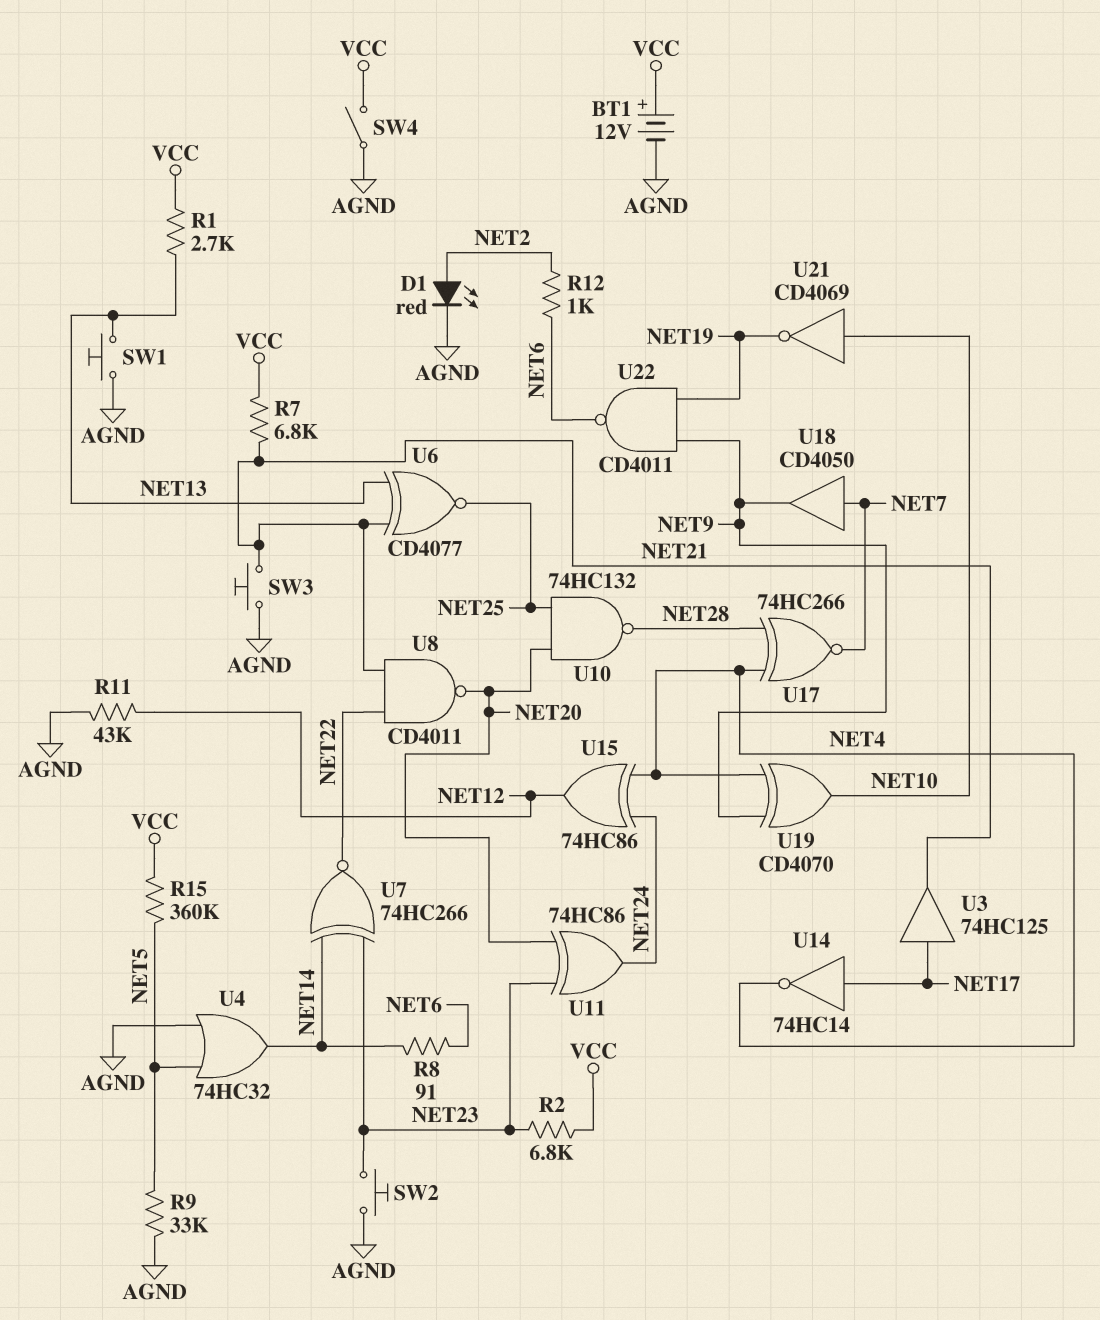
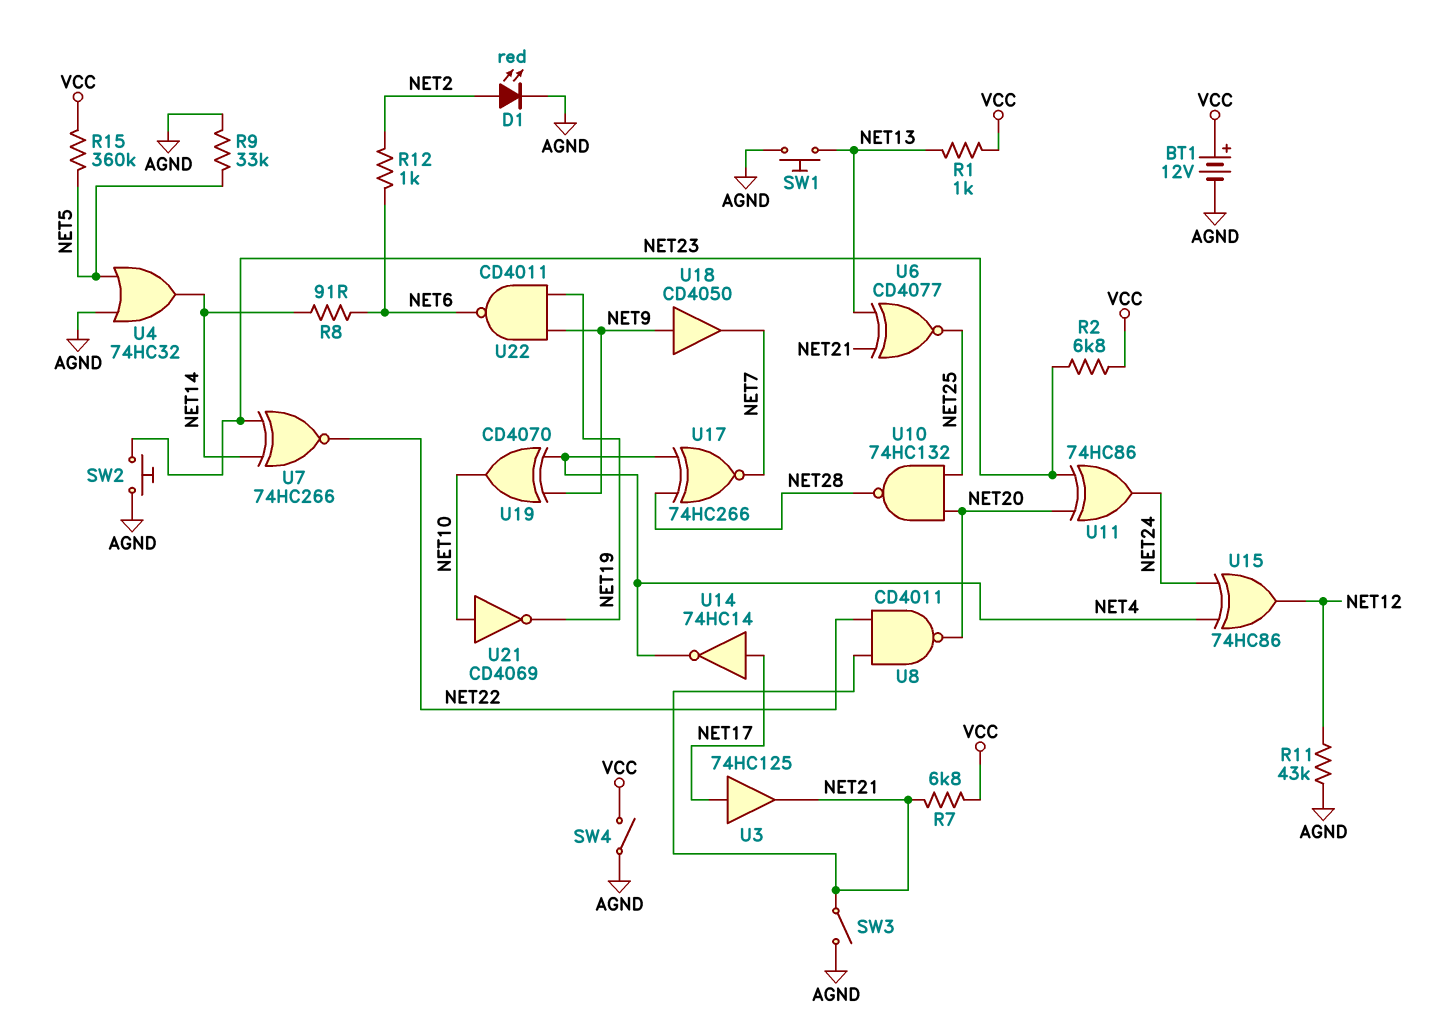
R1: 2.7k (NET13, VCC) -> 1k (NET13, VCC)
SW3: button (AGND, NET21) -> switch (AGND, NET21)
U18: buffer CD4050 (in NET7, out NET9) -> buffer CD4050 (in NET9, out NET7)

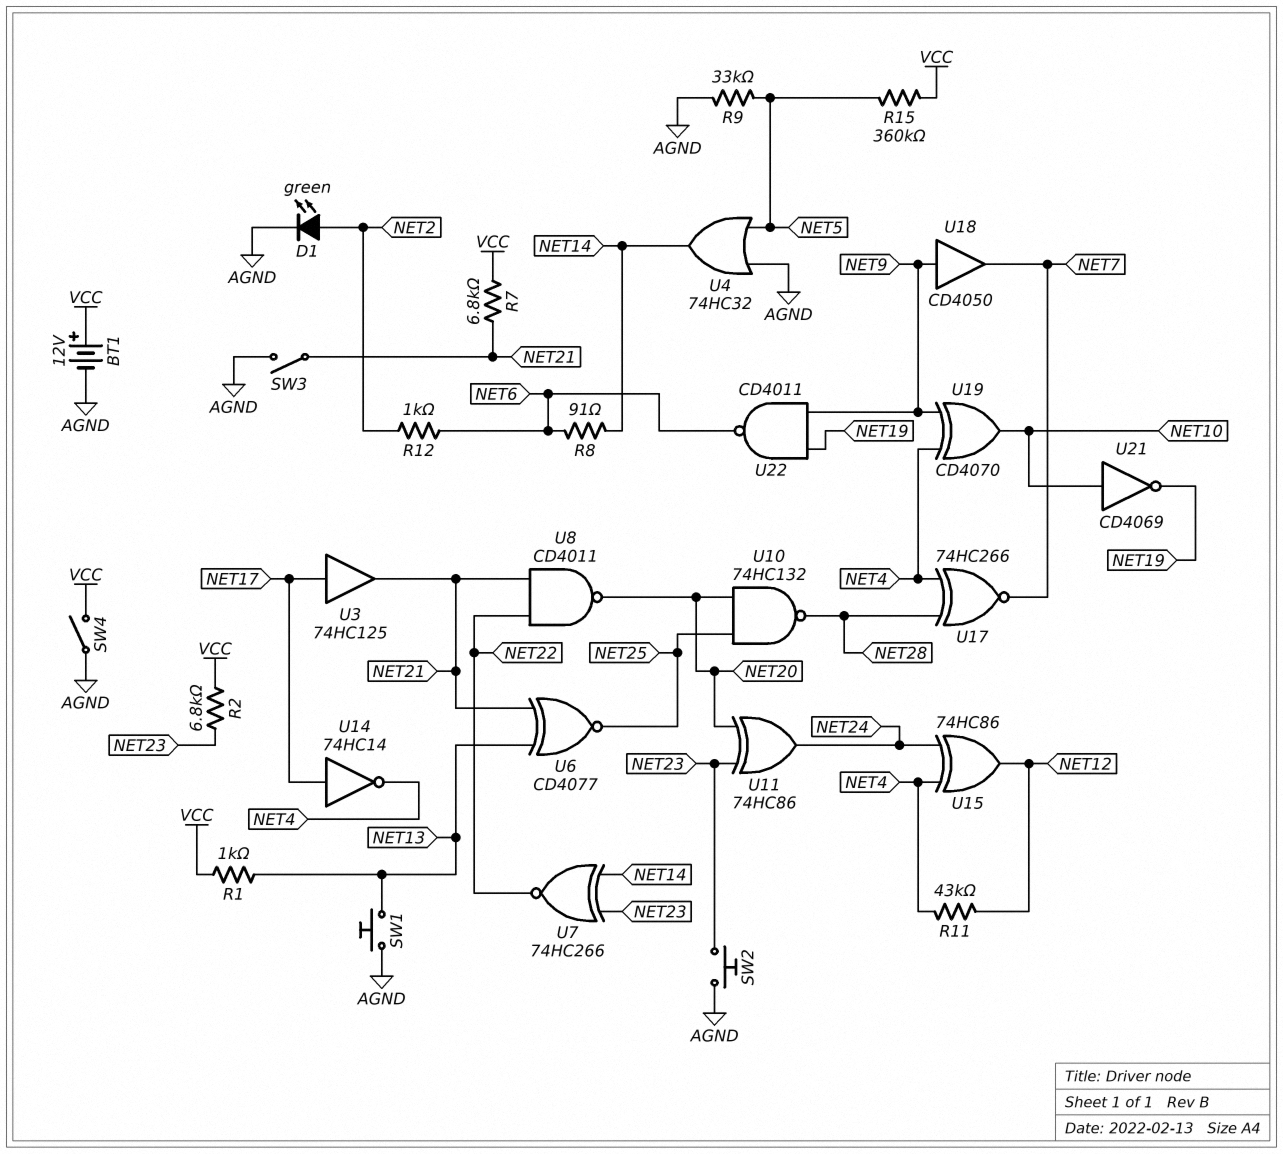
D1: LED red (A NET2, K AGND) -> LED green (A NET2, K AGND)
R11: 43k (AGND, NET12) -> 43k (NET4, NET12)

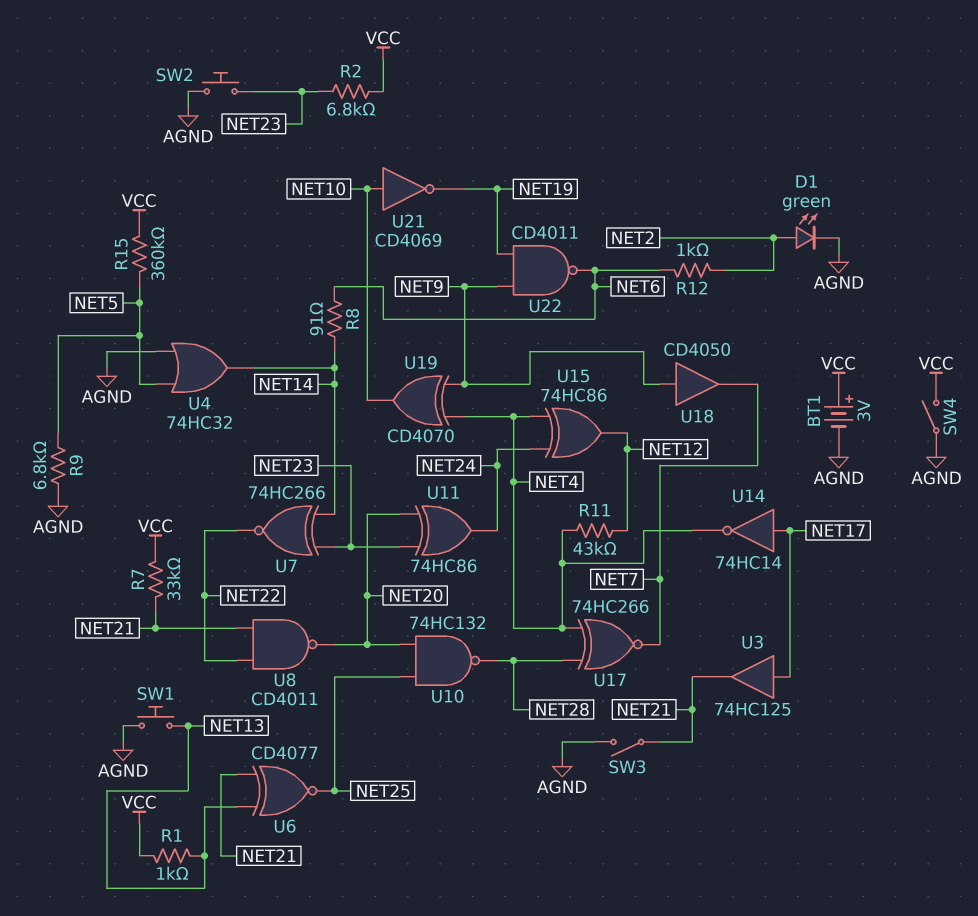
BT1: 12V (plus VCC, minus AGND) -> 3V (plus VCC, minus AGND)
R7: 6.8k (NET21, VCC) -> 33k (NET21, VCC)
R9: 33k (AGND, NET5) -> 6.8k (AGND, NET5)

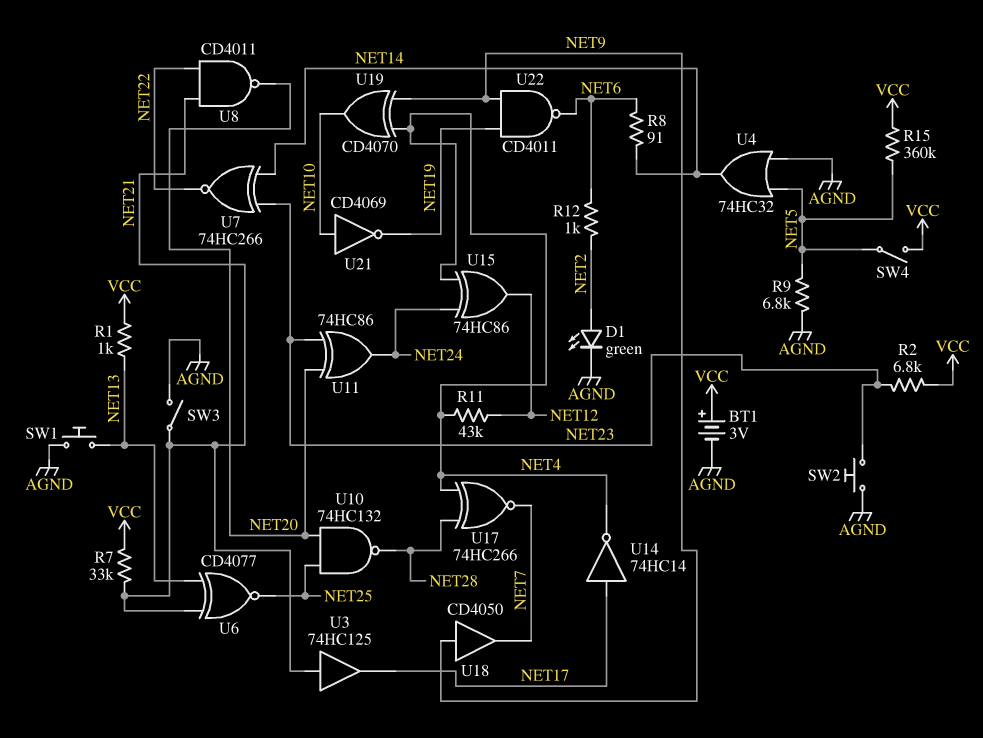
SW4: switch (AGND, VCC) -> switch (NET5, VCC)
U3: buffer 74HC125 (in NET17, out NET21) -> buffer 74HC125 (in NET21, out NET17)

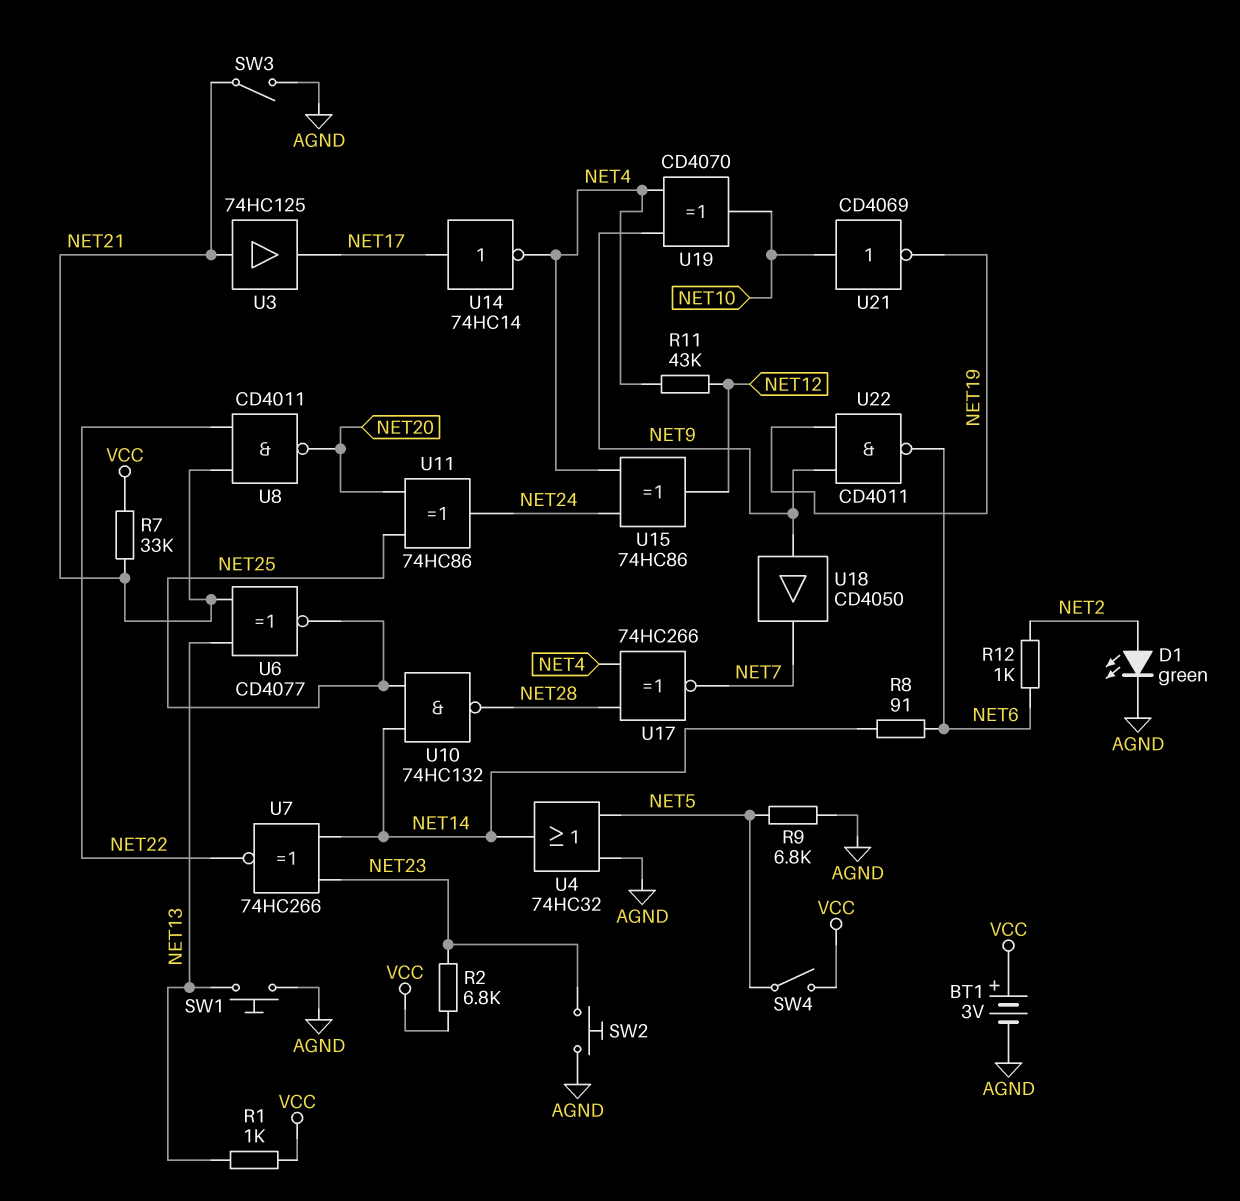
R15: 360k (NET5, VCC) -> none
U10: NAND 74HC132 (in NET20, in NET25, out NET28) -> NAND 74HC132 (in NET14, in NET25, out NET28)
U11: XOR 74HC86 (in NET20, in NET23, out NET24) -> XOR 74HC86 (in NET20, in NET25, out NET24)

